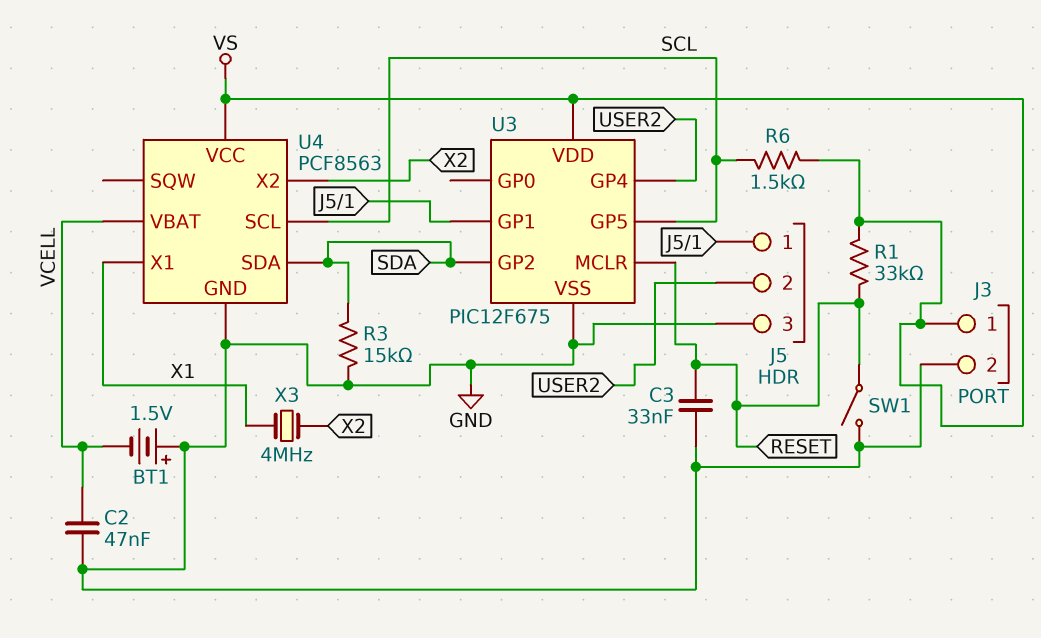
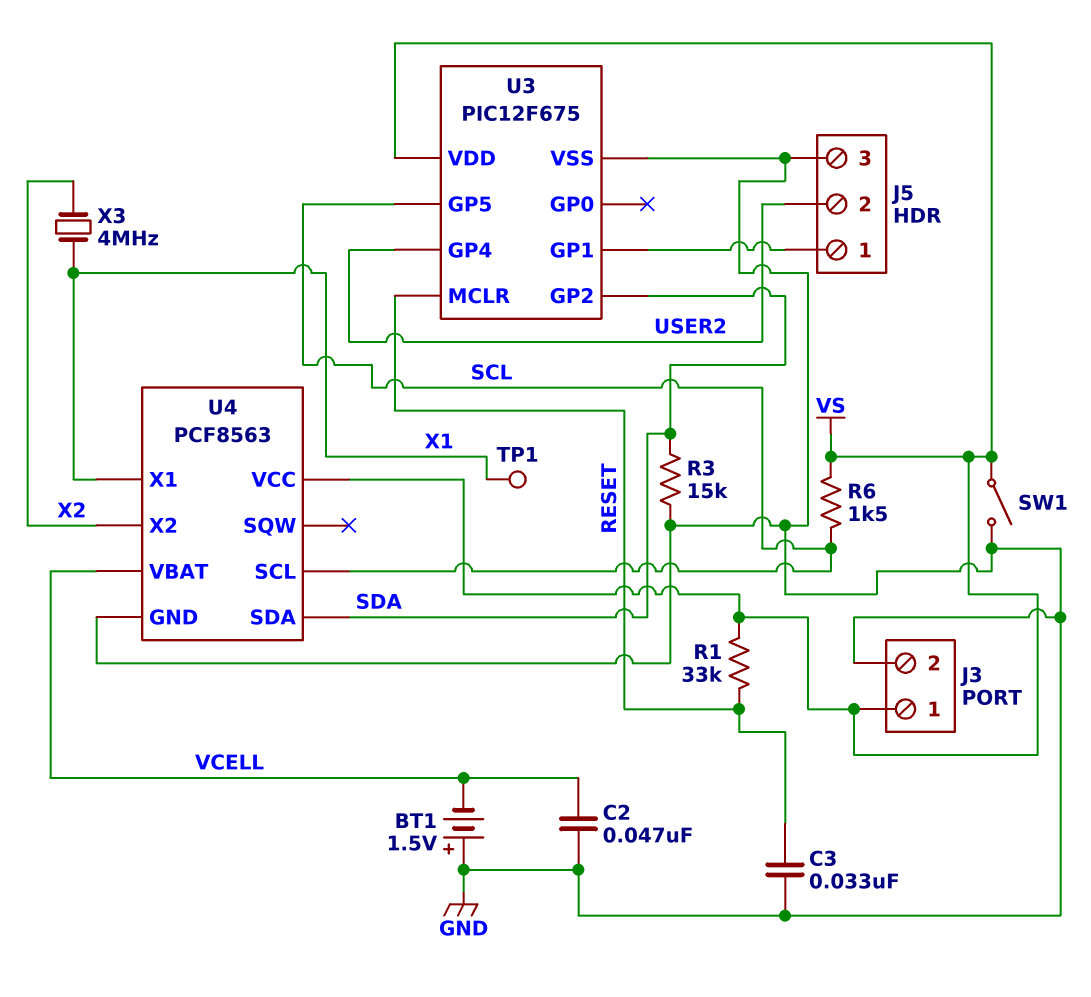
SW1: switch (GND, RESET) -> switch (GND, VS)
TP1: none -> test point (X1)

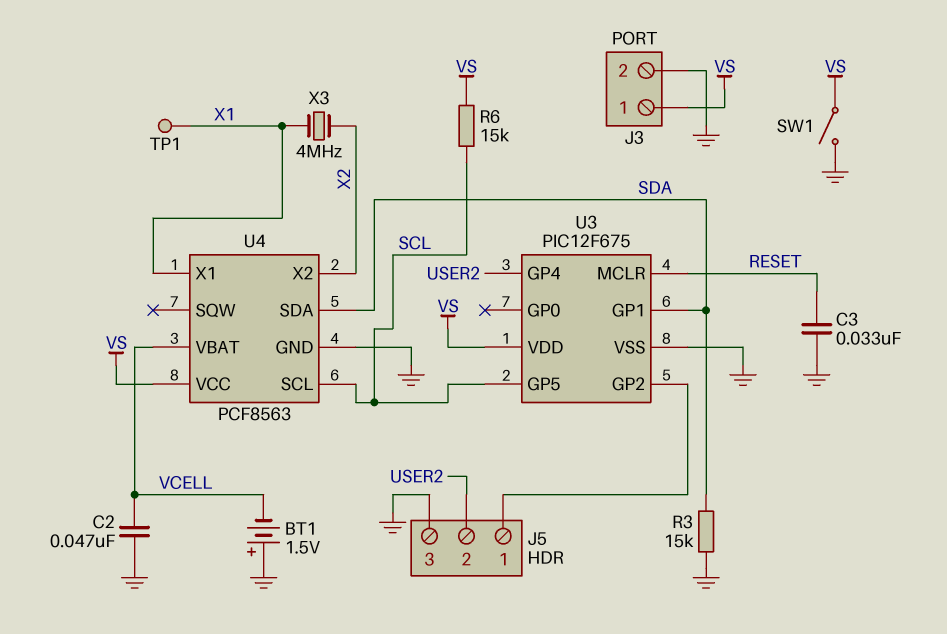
R1: 33k (RESET, VS) -> none
R6: 1.5k (SCL, VS) -> 15k (SCL, VS)
U3 pin GP1: J5/1 -> SDA
U3 pin GP2: SDA -> J5/1

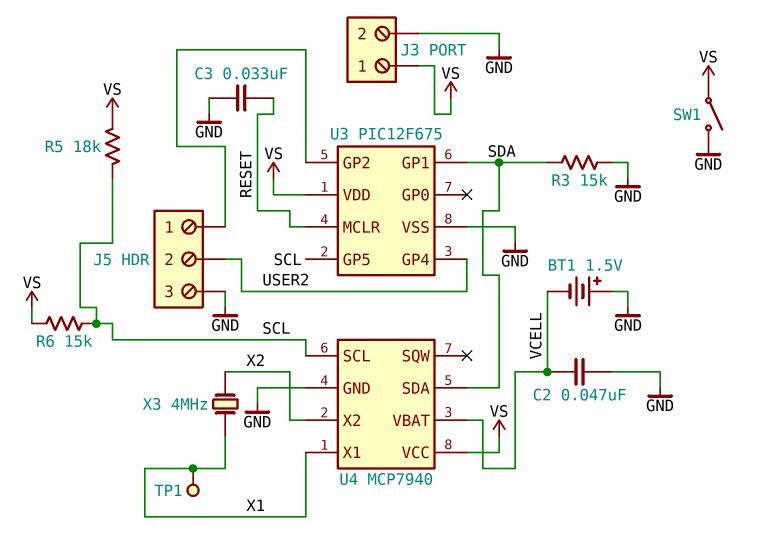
R5: none -> 18k (SCL, VS)
U4: PCF8563 -> MCP7940

